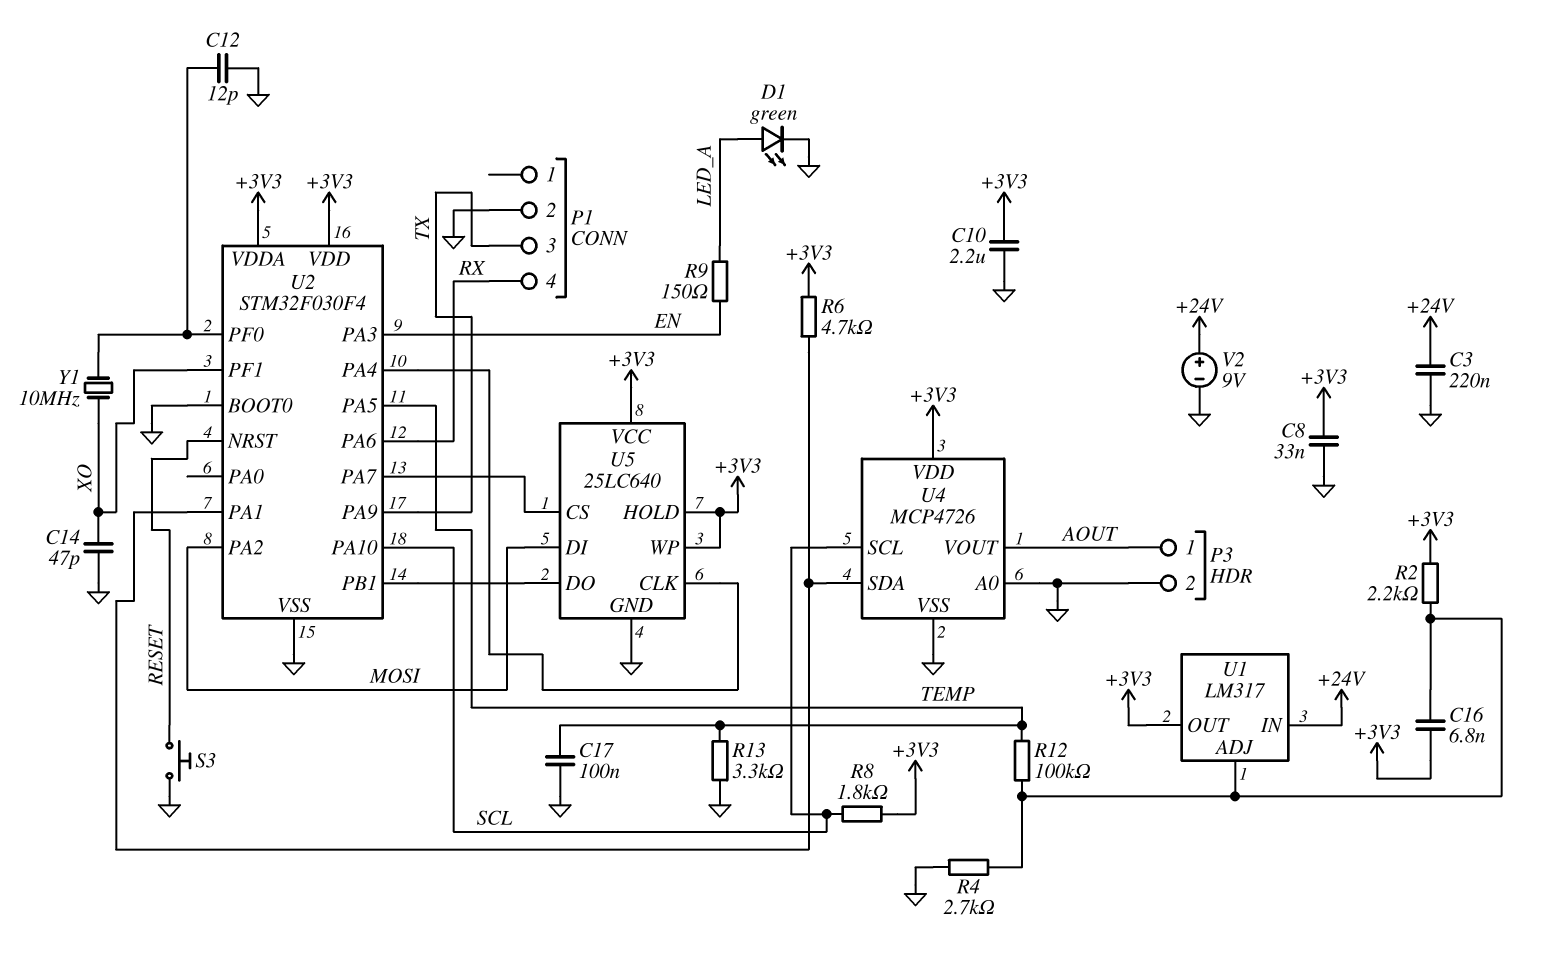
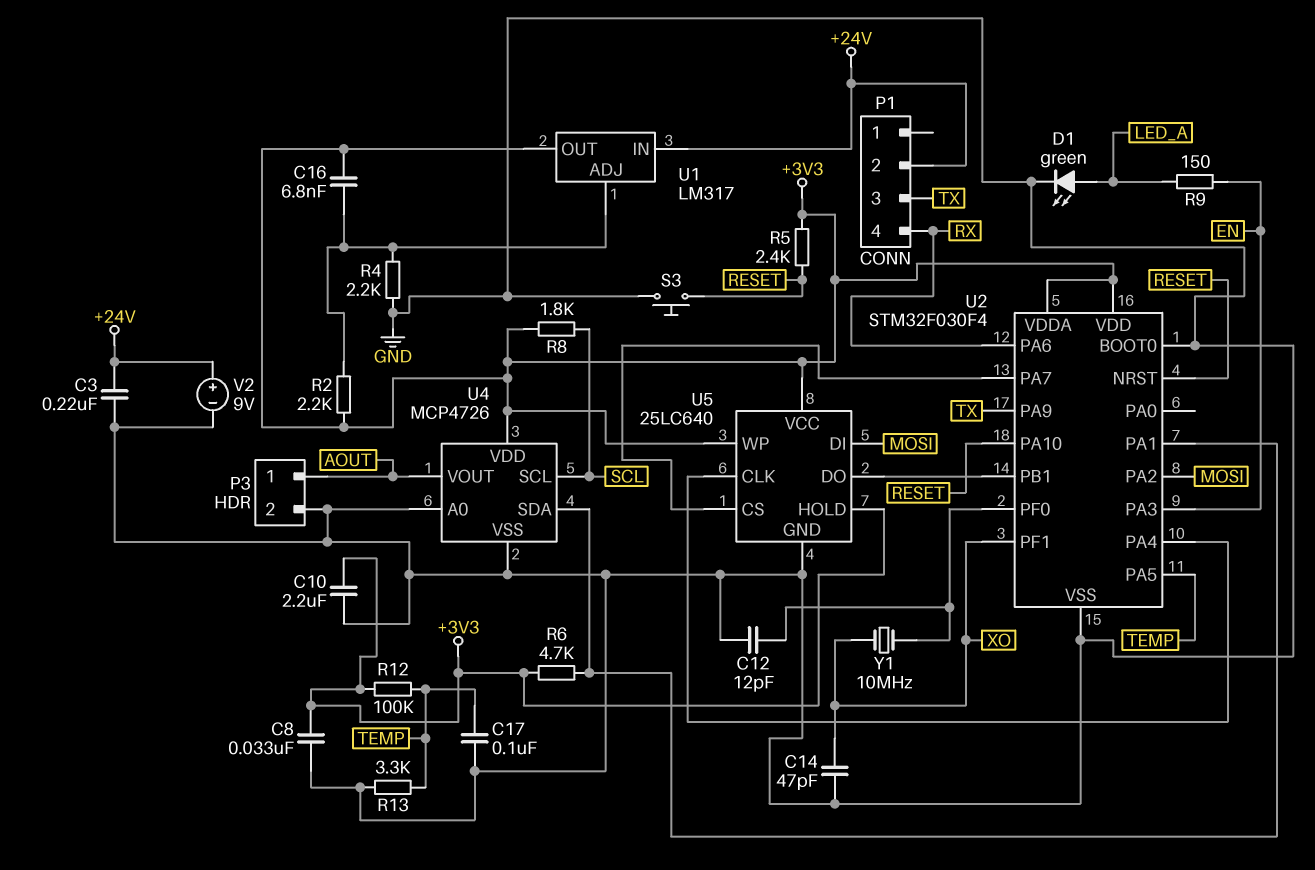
P1 pin 2: GND -> +24V
R4: 2.7k (GND, U1/ADJ) -> 2.2k (GND, U1/ADJ)
R5: none -> 2.4k (+3V3, RESET)
R12: 100k (TEMP, U1/ADJ) -> 100k (+3V3, TEMP)
U2 pin PA10: SCL -> RESET

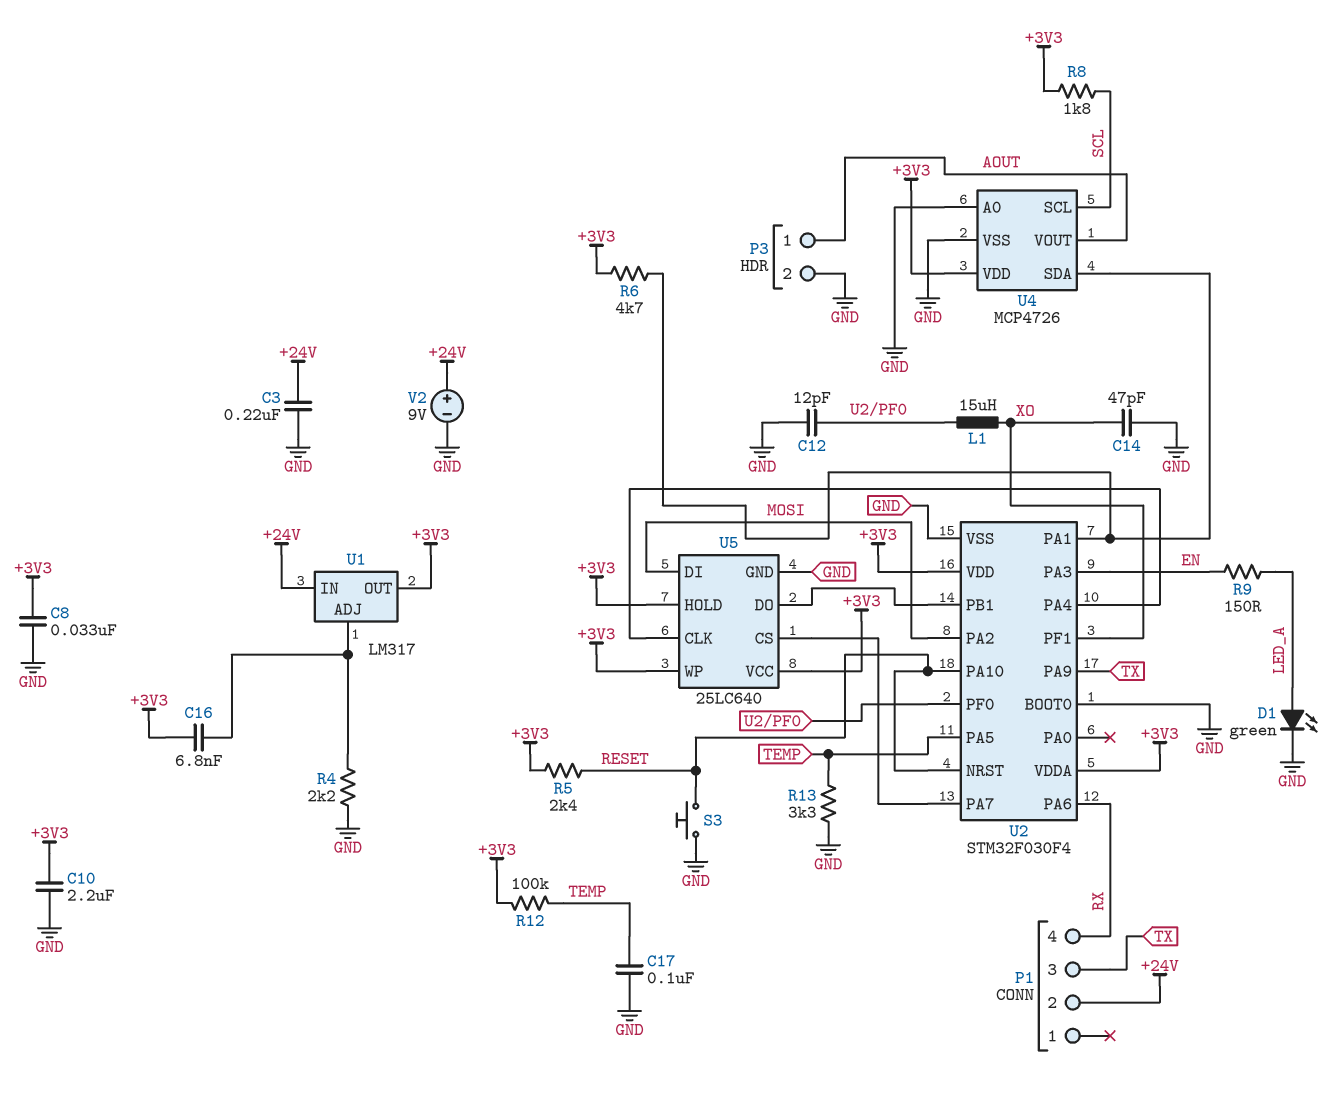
L1: none -> 15uH (U2/PF0, XO)
R2: 2.2k (+3V3, U1/ADJ) -> none
Y1: 10MHz (U2/PF0, XO) -> none

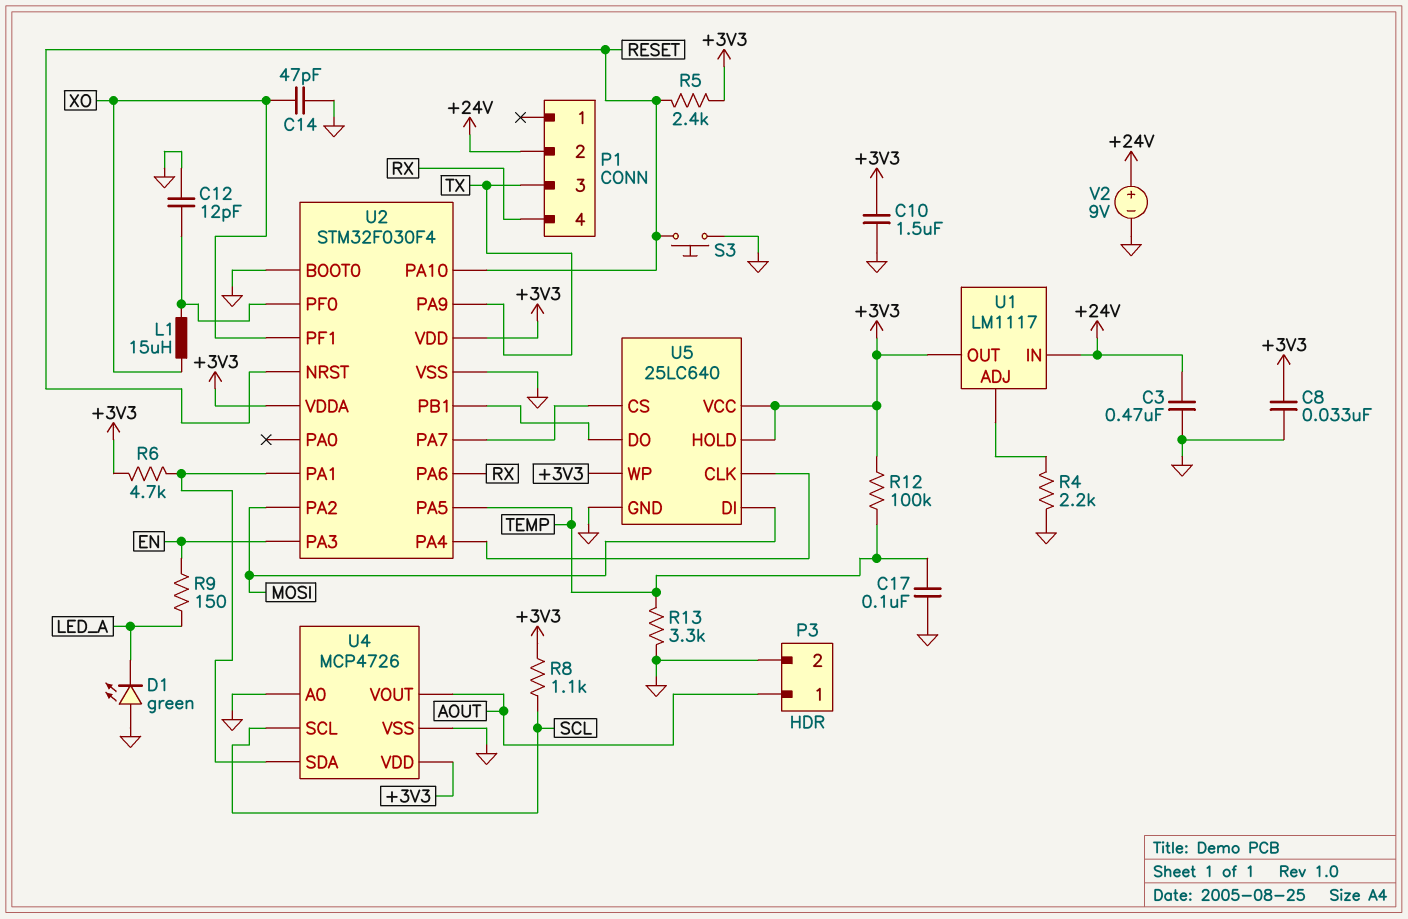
C3: 220nF (+24V, GND) -> 470nF (+24V, GND)
C10: 2.2uF (+3V3, GND) -> 1.5uF (+3V3, GND)
C16: 6.8nF (+3V3, U1/ADJ) -> none
D1: LED green (A LED_A, K GND) -> LED green (A GND, K LED_A)
R8: 1.8k (+3V3, SCL) -> 1.1k (+3V3, SCL)
U1: LM317 -> LM1117

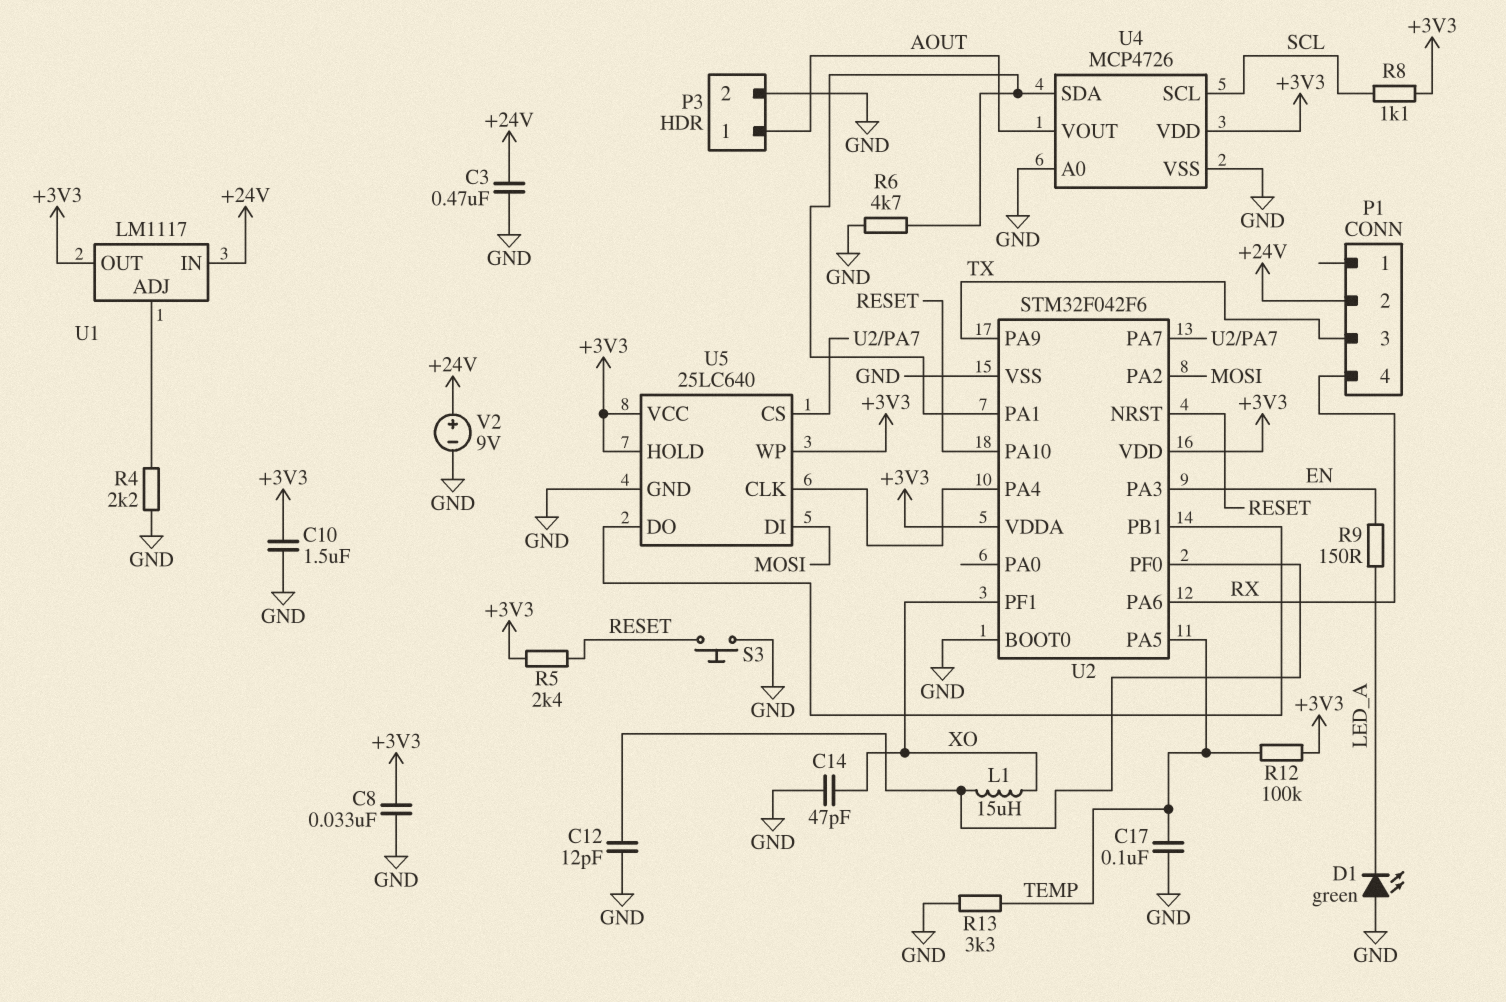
R6: 4.7k (+3V3, U2/PA1) -> 4.7k (GND, U2/PA1)
U2: STM32F030F4 -> STM32F042F6

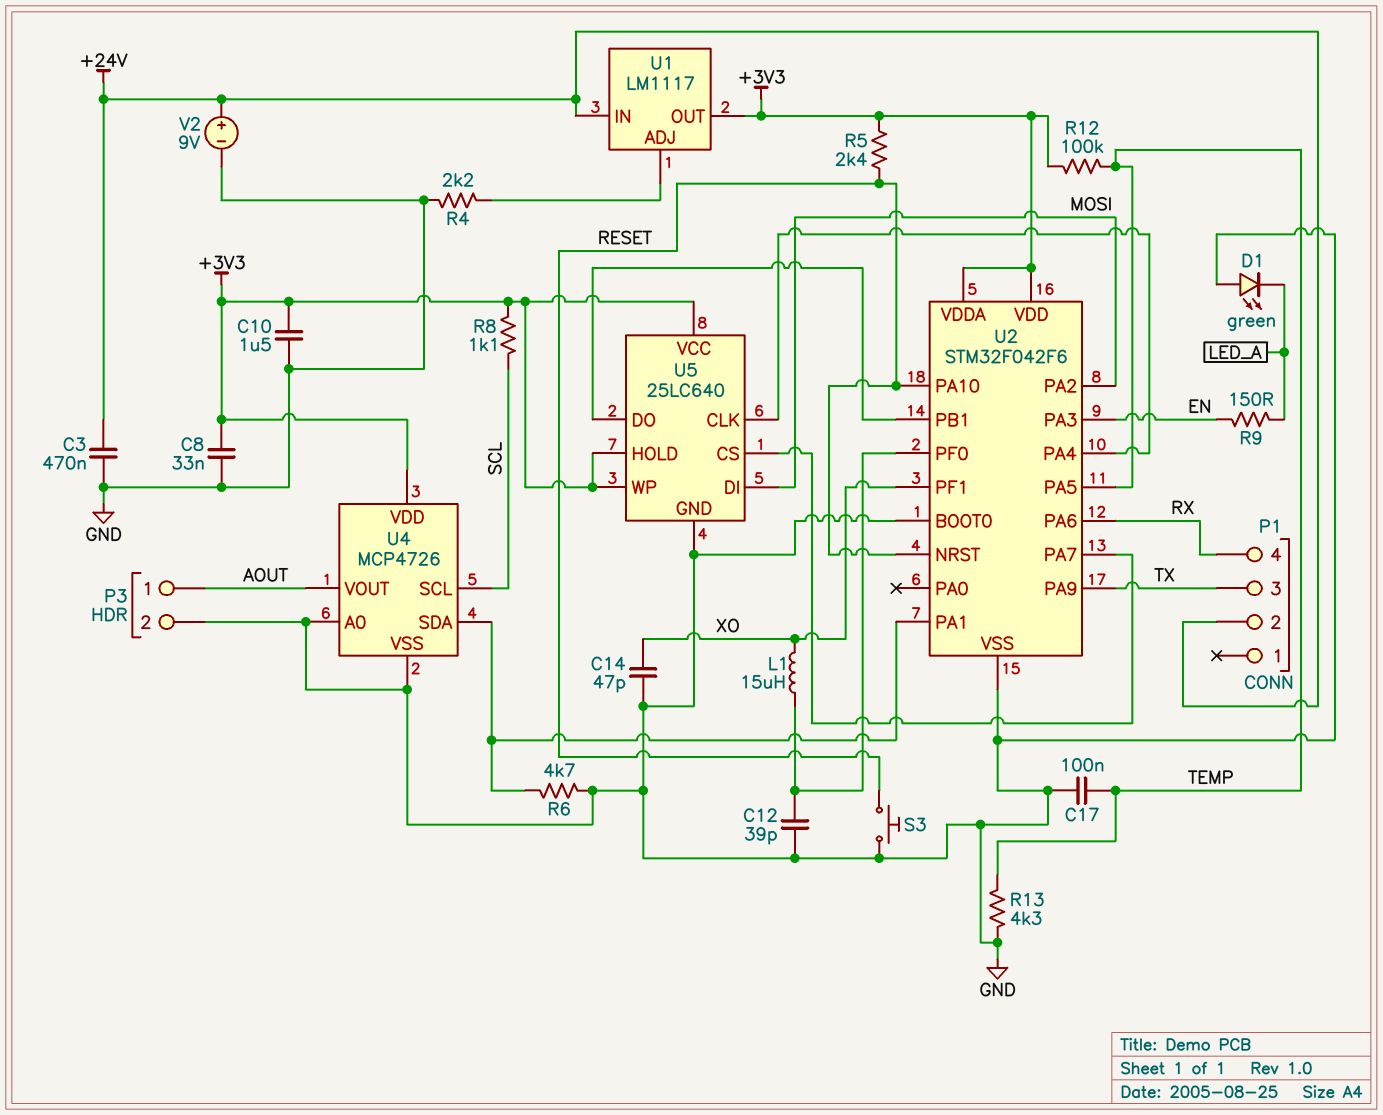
C12: 12pF (GND, U2/PF0) -> 39pF (GND, U2/PF0)
R13: 3.3k (GND, TEMP) -> 4.3k (GND, TEMP)

